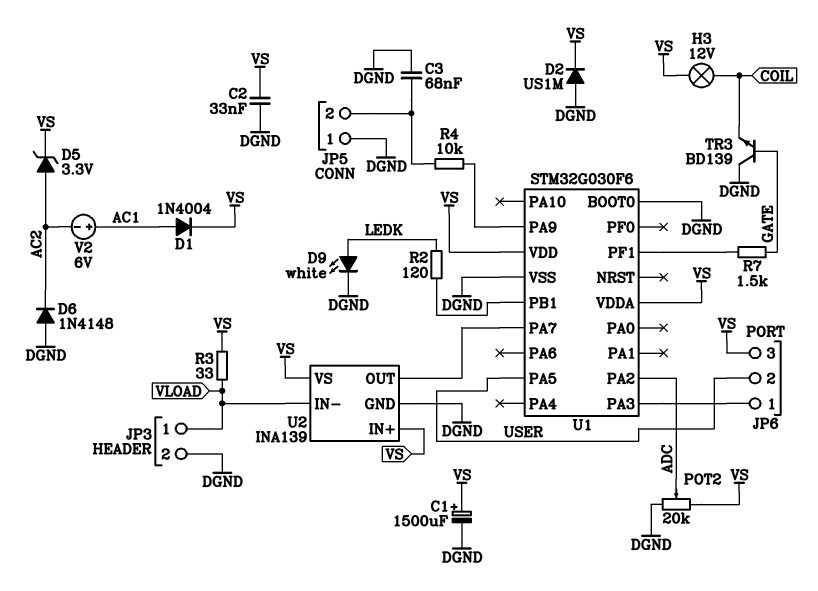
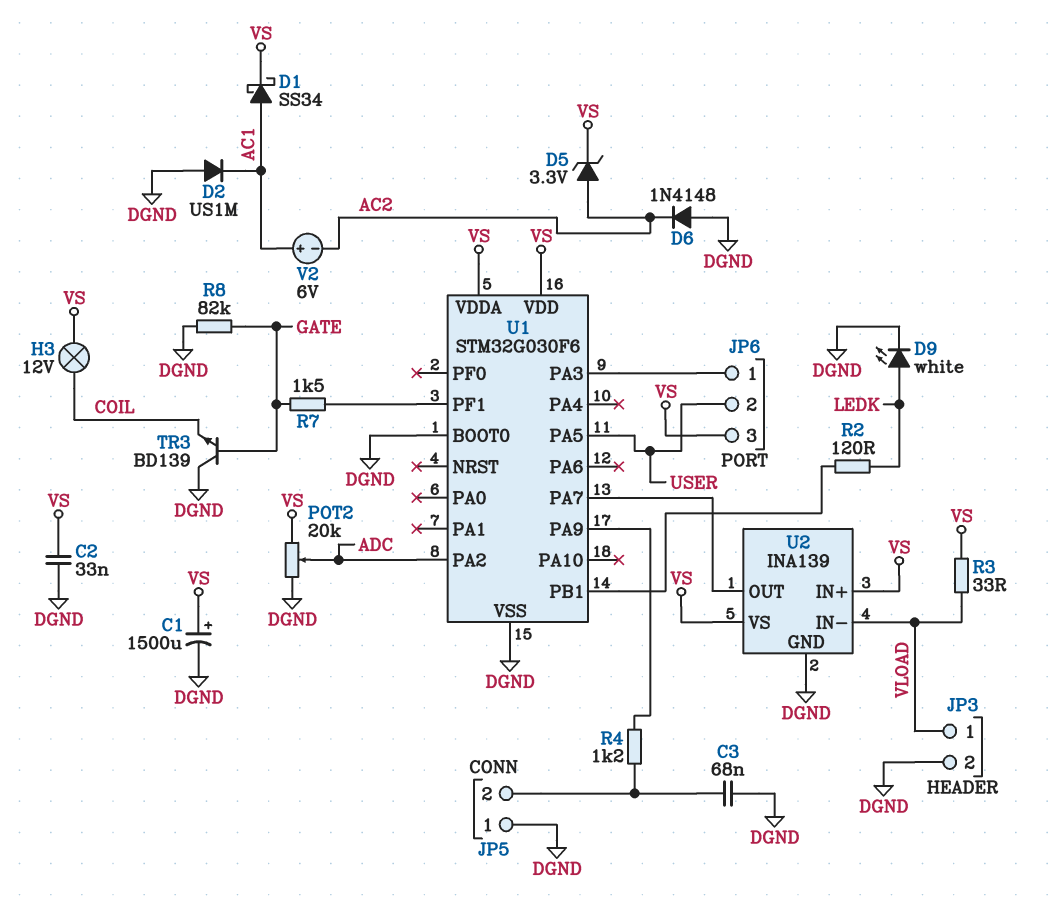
D1: diode 1N4004 (A AC1, K VS) -> schottky SS34 (A AC1, K VS)
D2: diode US1M (A DGND, K VS) -> diode US1M (A DGND, K AC1)
R4: 10k (JP5/2, U1/PA9) -> 1.2k (JP5/2, U1/PA9)
R8: none -> 82k (DGND, GATE)

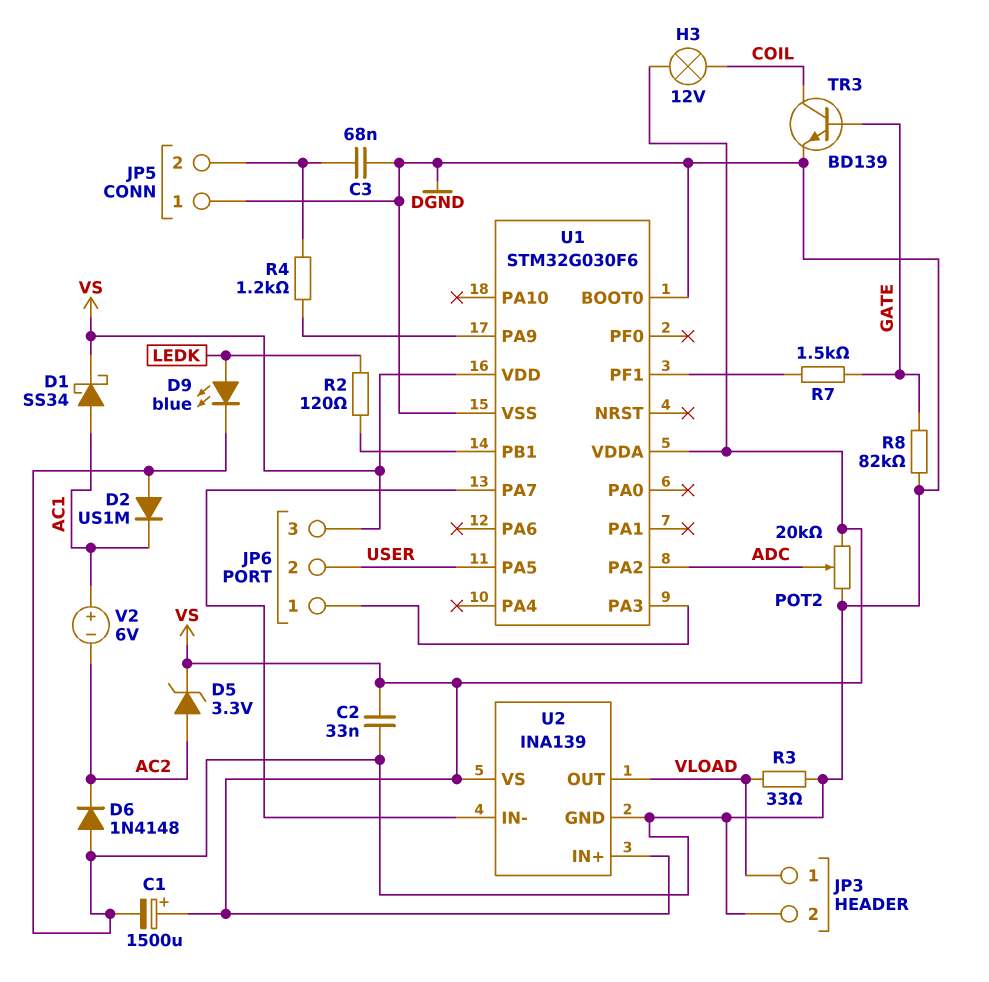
D9: LED white (A LEDK, K DGND) -> LED blue (A LEDK, K DGND)
R3: 33 (VLOAD, VS) -> 33 (DGND, VLOAD)
TR3: NPN BD139 (B GATE, C DGND, E COIL) -> NPN BD139 (B GATE, C COIL, E DGND)
U2 pin IN-: VLOAD -> U1/PA7
U2 pin OUT: U1/PA7 -> VLOAD

